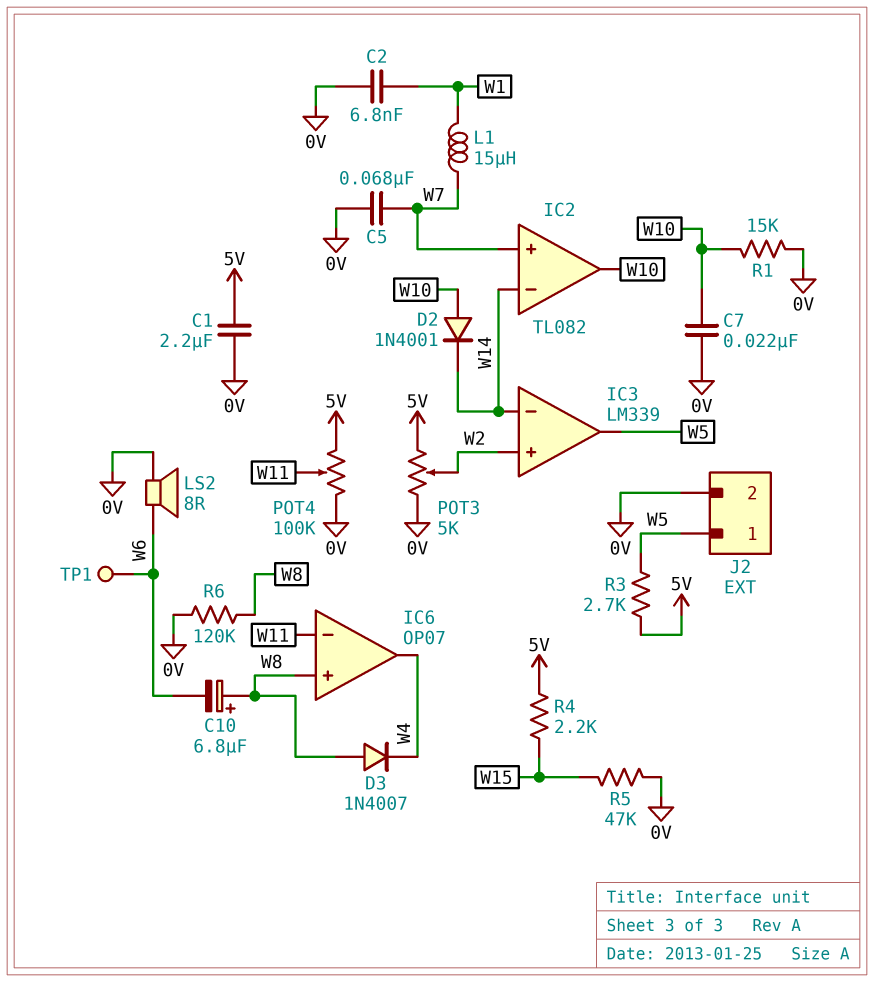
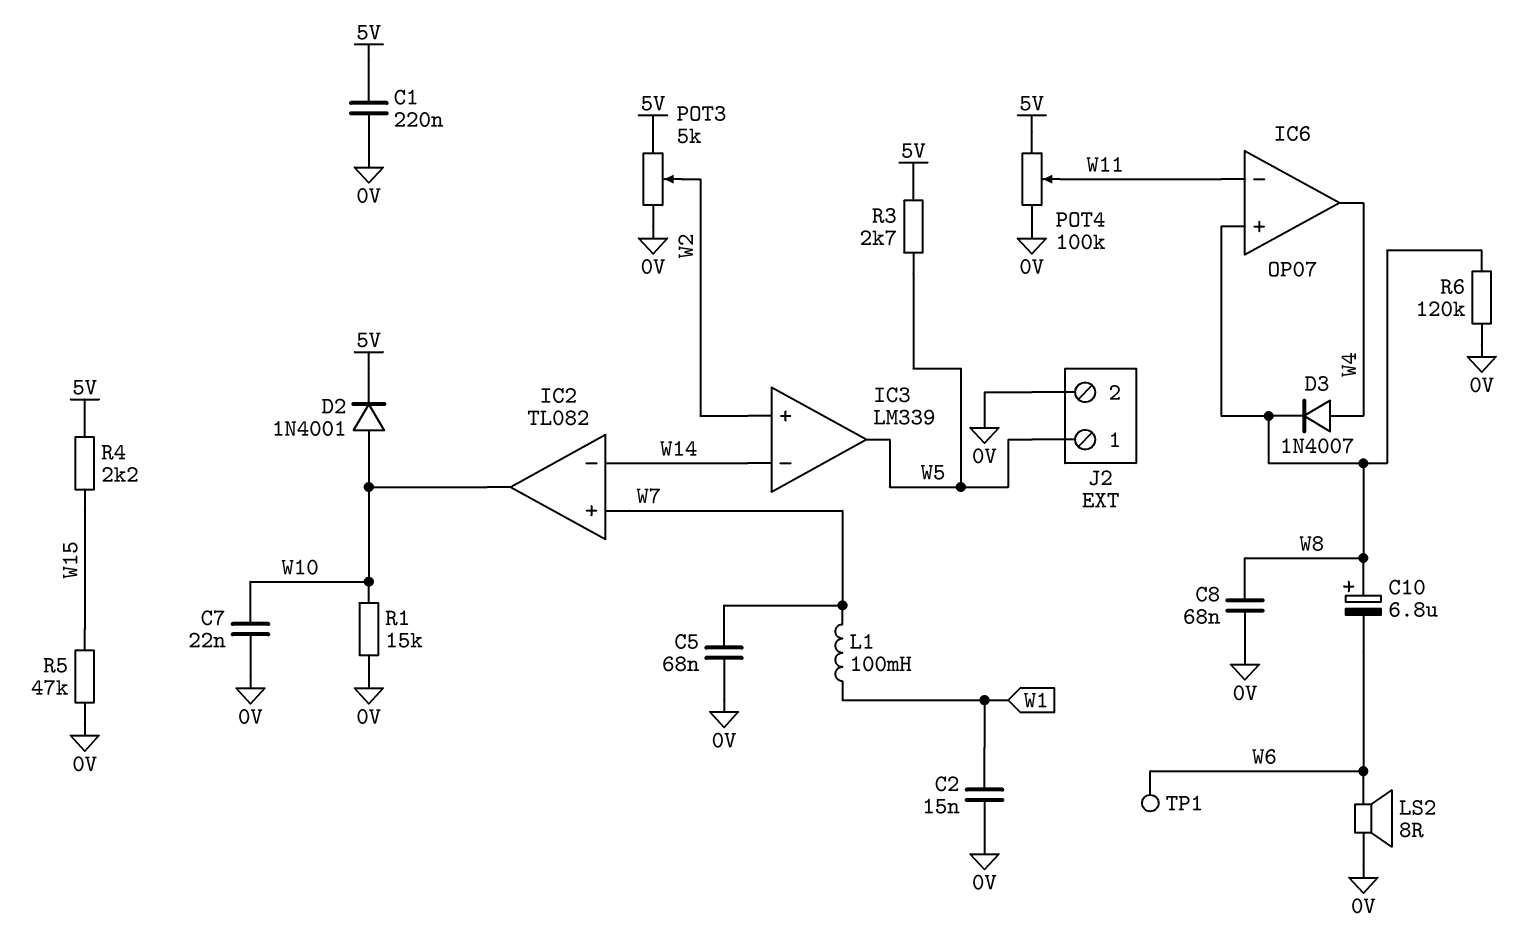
C1: 2.2uF (0V, 5V) -> 220nF (0V, 5V)
C2: 6.8nF (0V, W1) -> 15nF (0V, W1)
C8: none -> 68nF (0V, W8)
D2: diode 1N4001 (A W10, K W14) -> diode 1N4001 (A W10, K 5V)
D3: diode 1N4007 (A W8, K W4) -> diode 1N4007 (A W4, K W8)
L1: 15uH (W1, W7) -> 100mH (W1, W7)

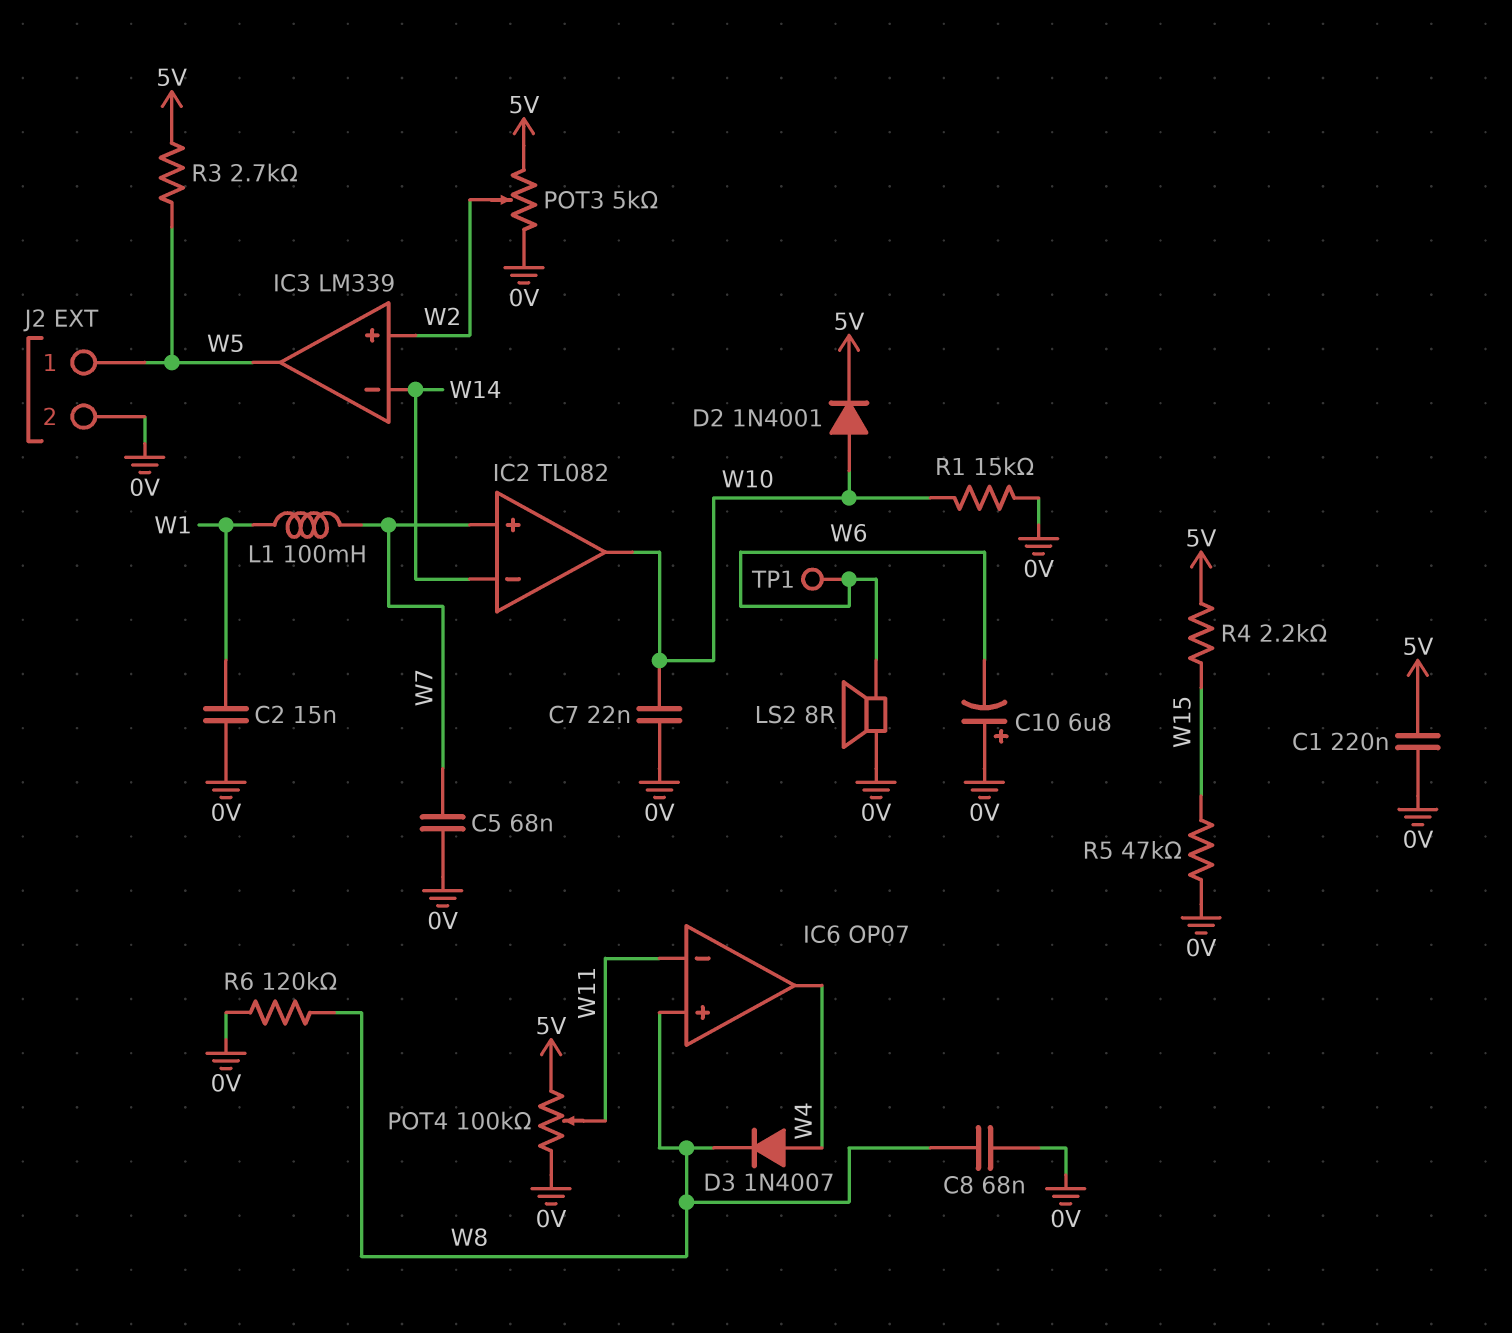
C10: 6.8uF (plus W8, minus W6) -> 6.8uF (plus 0V, minus W6)

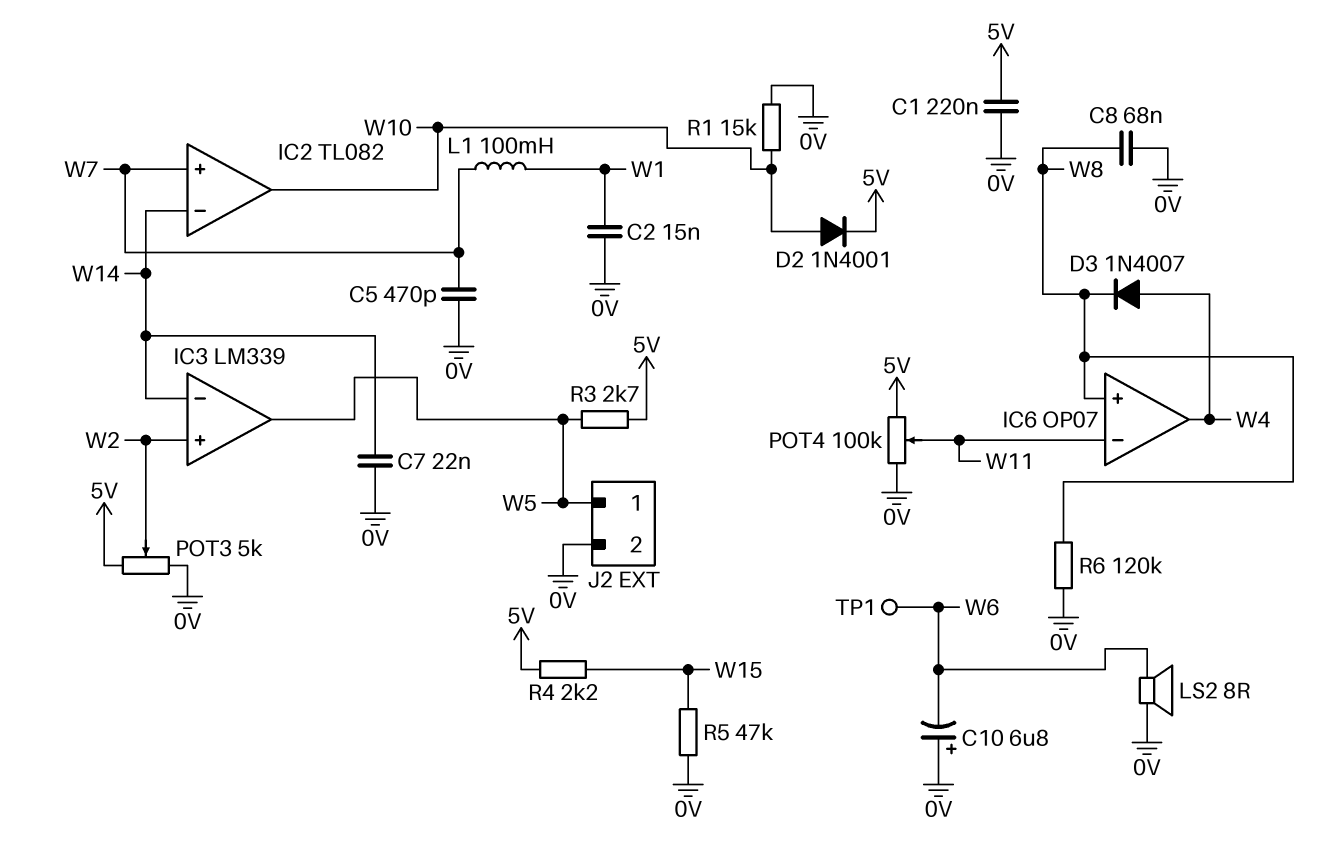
C5: 68nF (0V, W7) -> 470pF (0V, W7)
C7: 22nF (0V, W10) -> 22nF (0V, W14)

